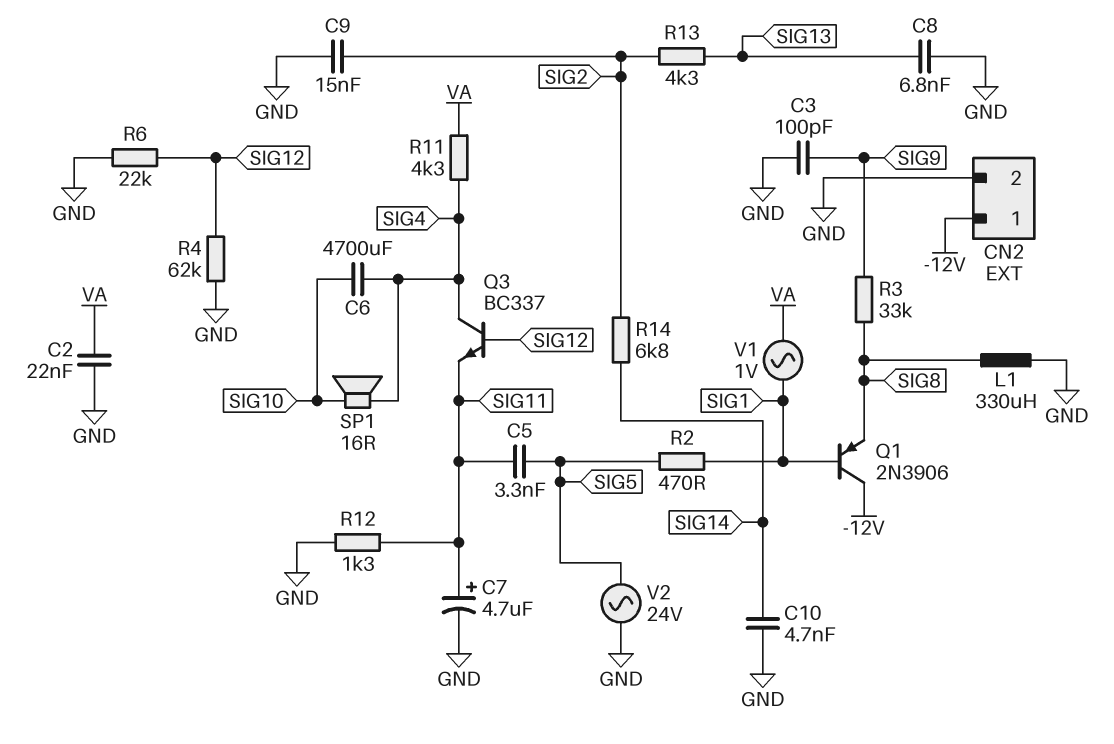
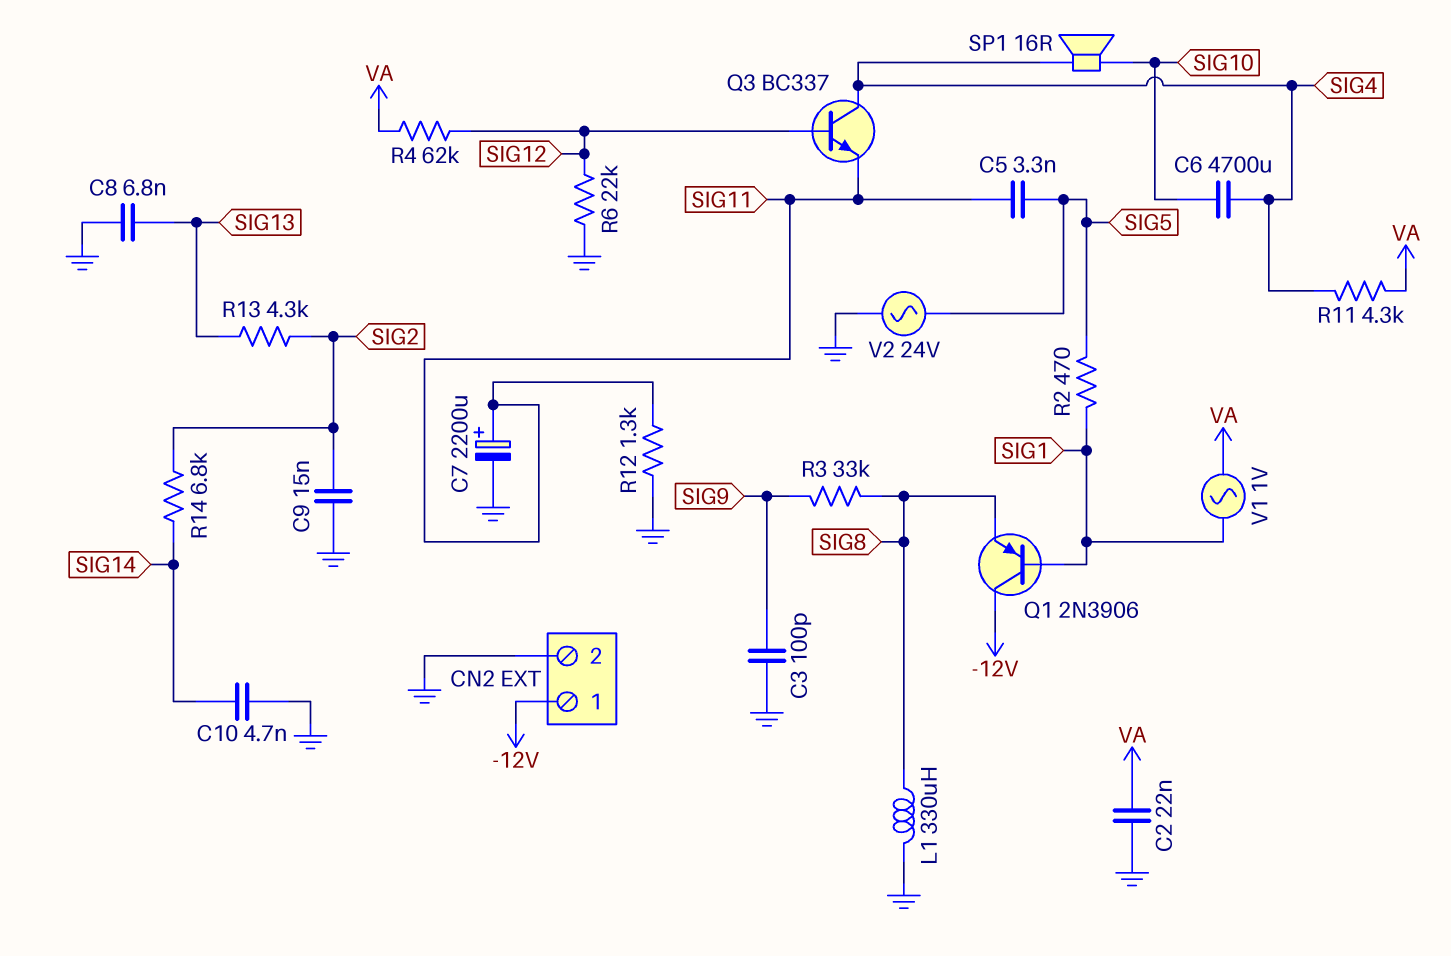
C7: 4.7uF (plus SIG11, minus GND) -> 2200uF (plus SIG11, minus GND)
R4: 62k (GND, SIG12) -> 62k (SIG12, VA)

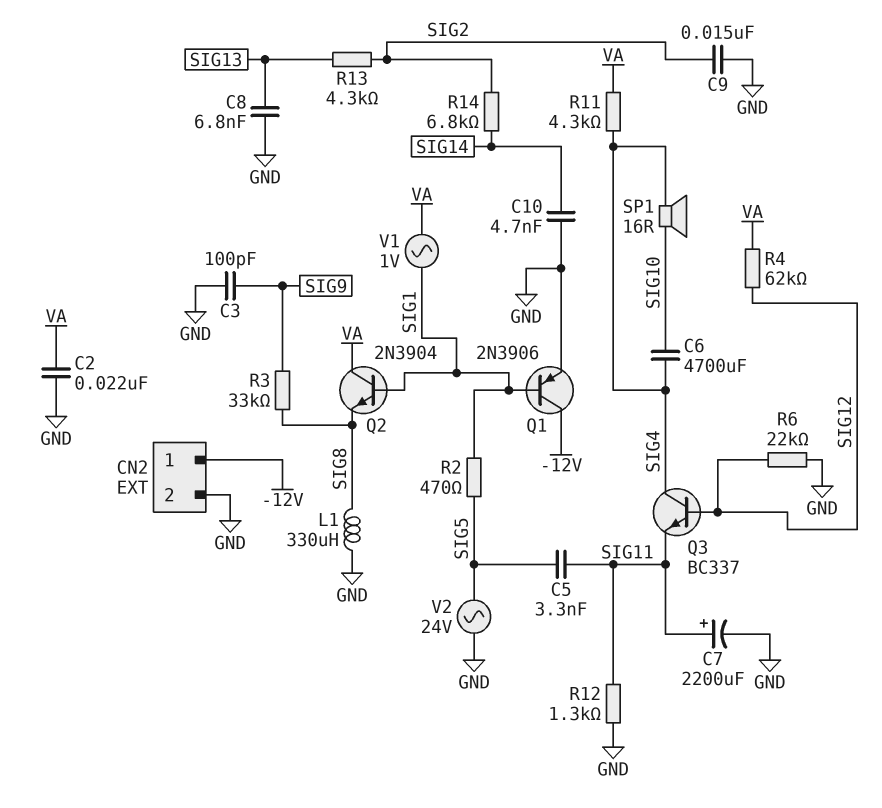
Q1: PNP 2N3906 (B SIG1, C -12V, E SIG8) -> PNP 2N3906 (B SIG1, C -12V, E GND)
Q2: none -> NPN 2N3904 (B SIG1, C VA, E SIG8)

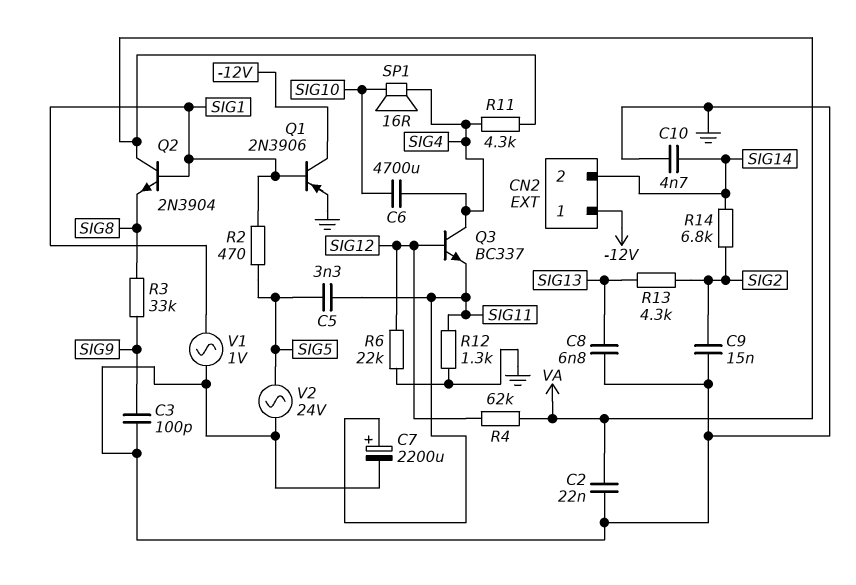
CN2 pin 2: GND -> SIG14
L1: 330uH (GND, SIG8) -> none
V1: AC 1V (SIG1, VA) -> AC 1V (GND, SIG1)

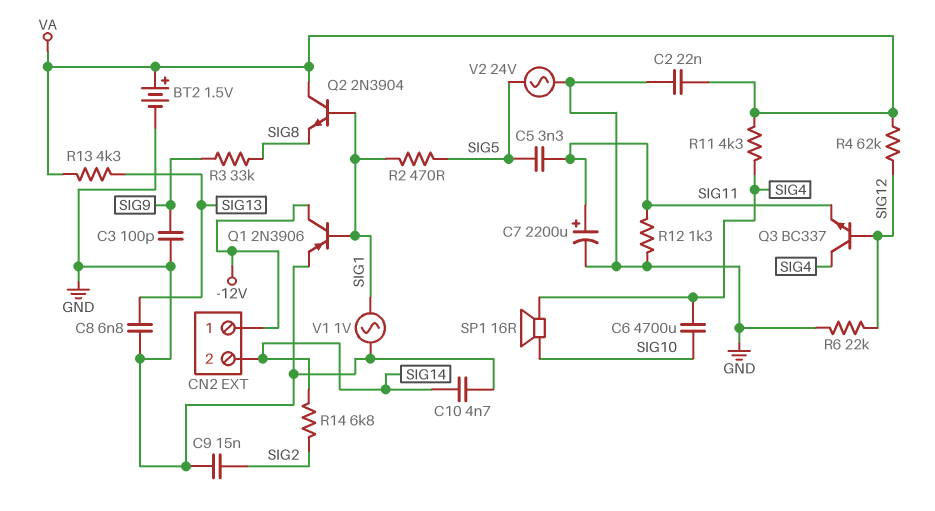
BT2: none -> 1.5V (plus VA, minus GND)
R13: 4.3k (SIG2, SIG13) -> 4.3k (SIG13, VA)

